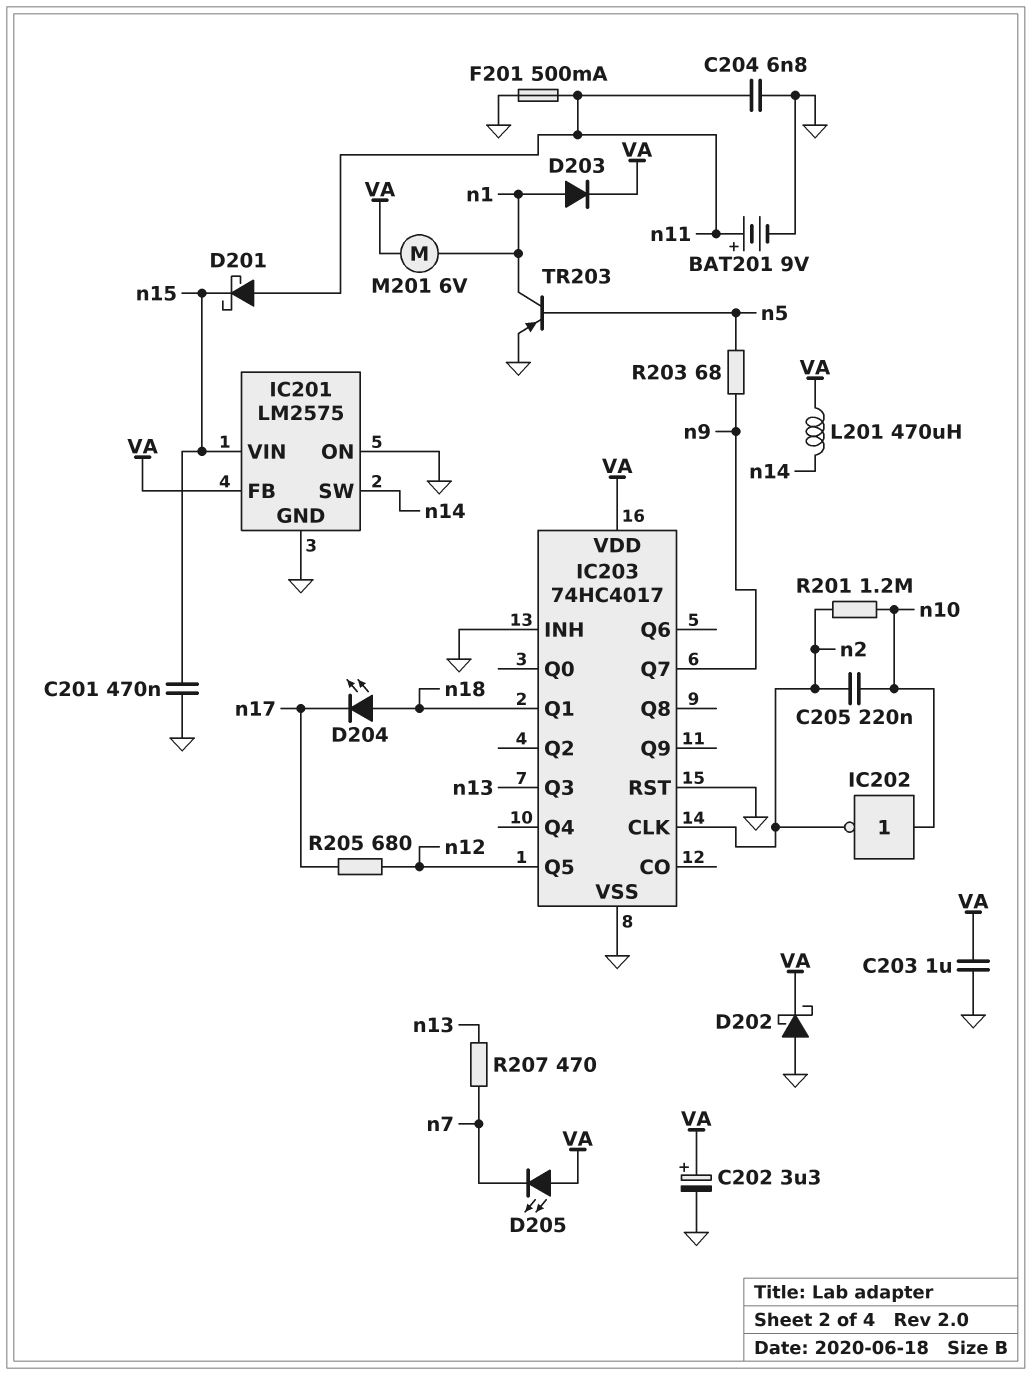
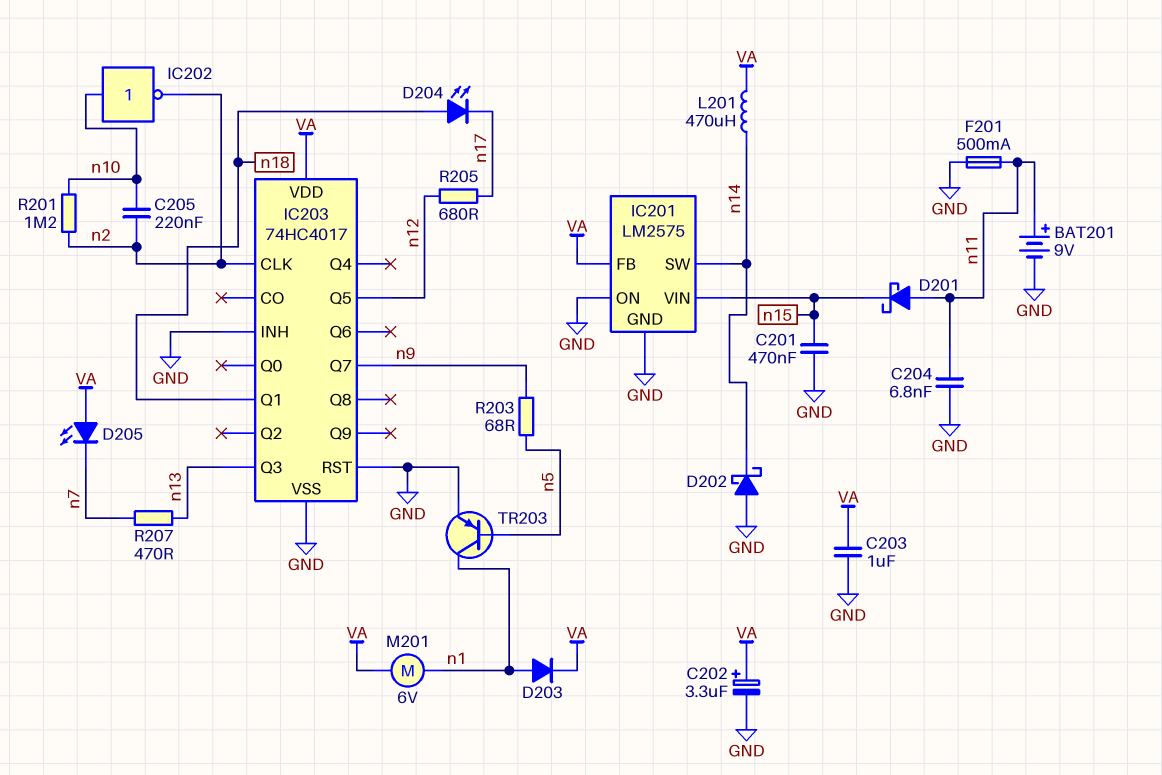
D202: schottky (A GND, K VA) -> schottky (A GND, K n14)

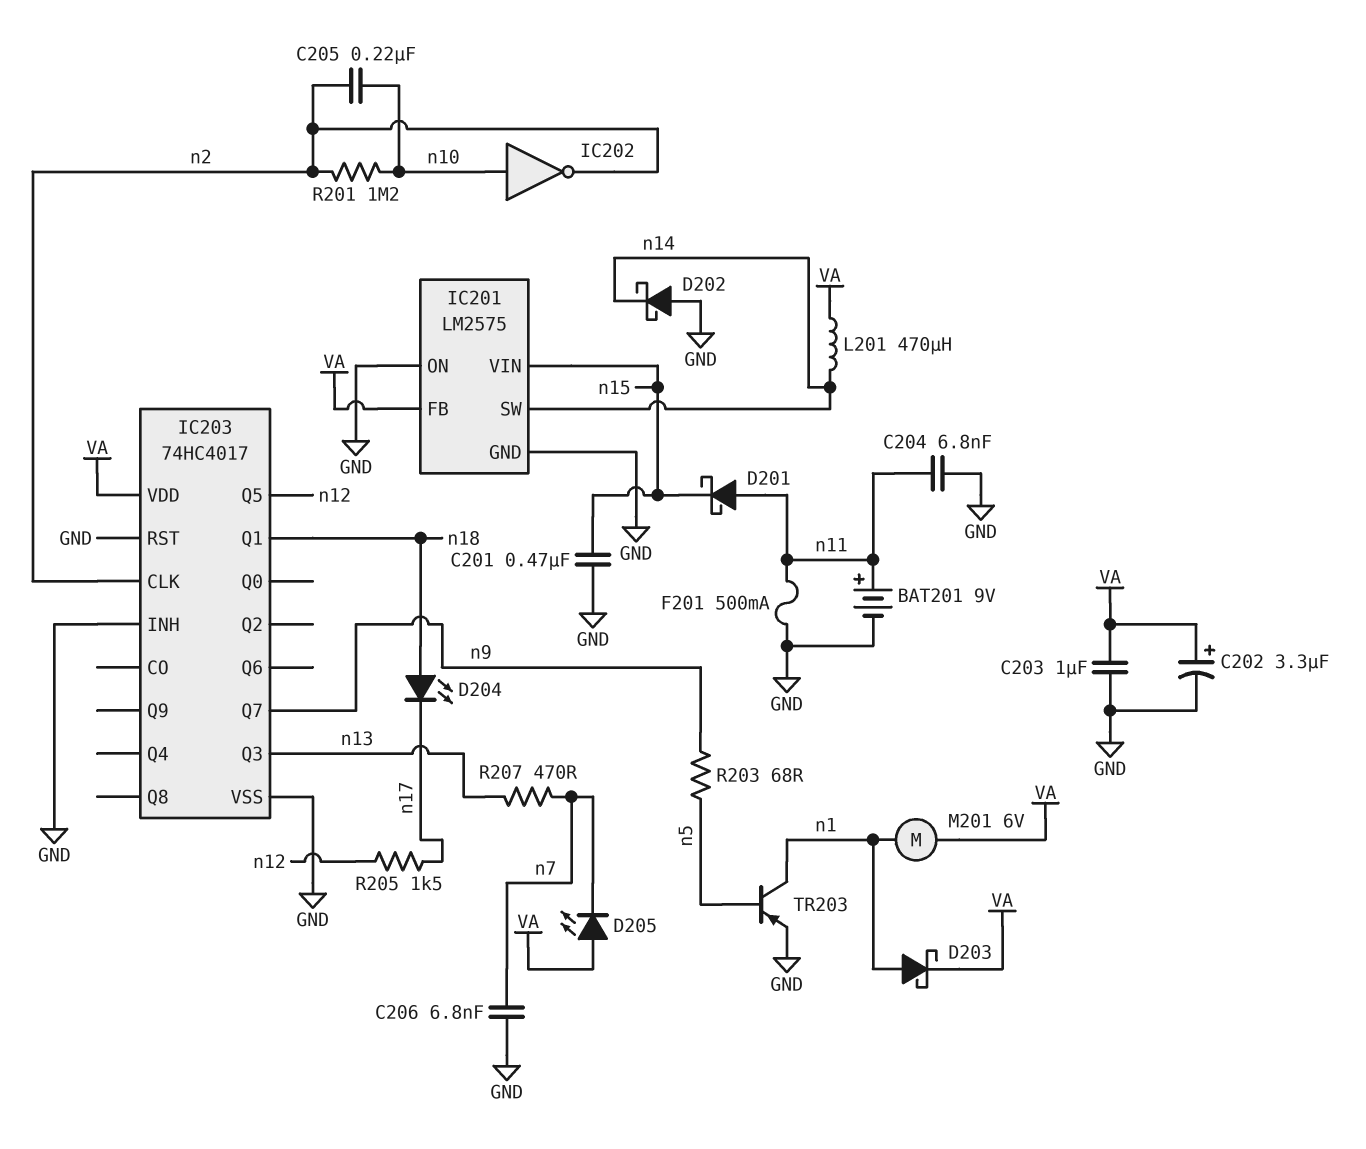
C206: none -> 6.8nF (GND, n7)
D203: diode (A n1, K VA) -> schottky (A n1, K VA)
R205: 680 (n12, n17) -> 1.5k (n12, n17)

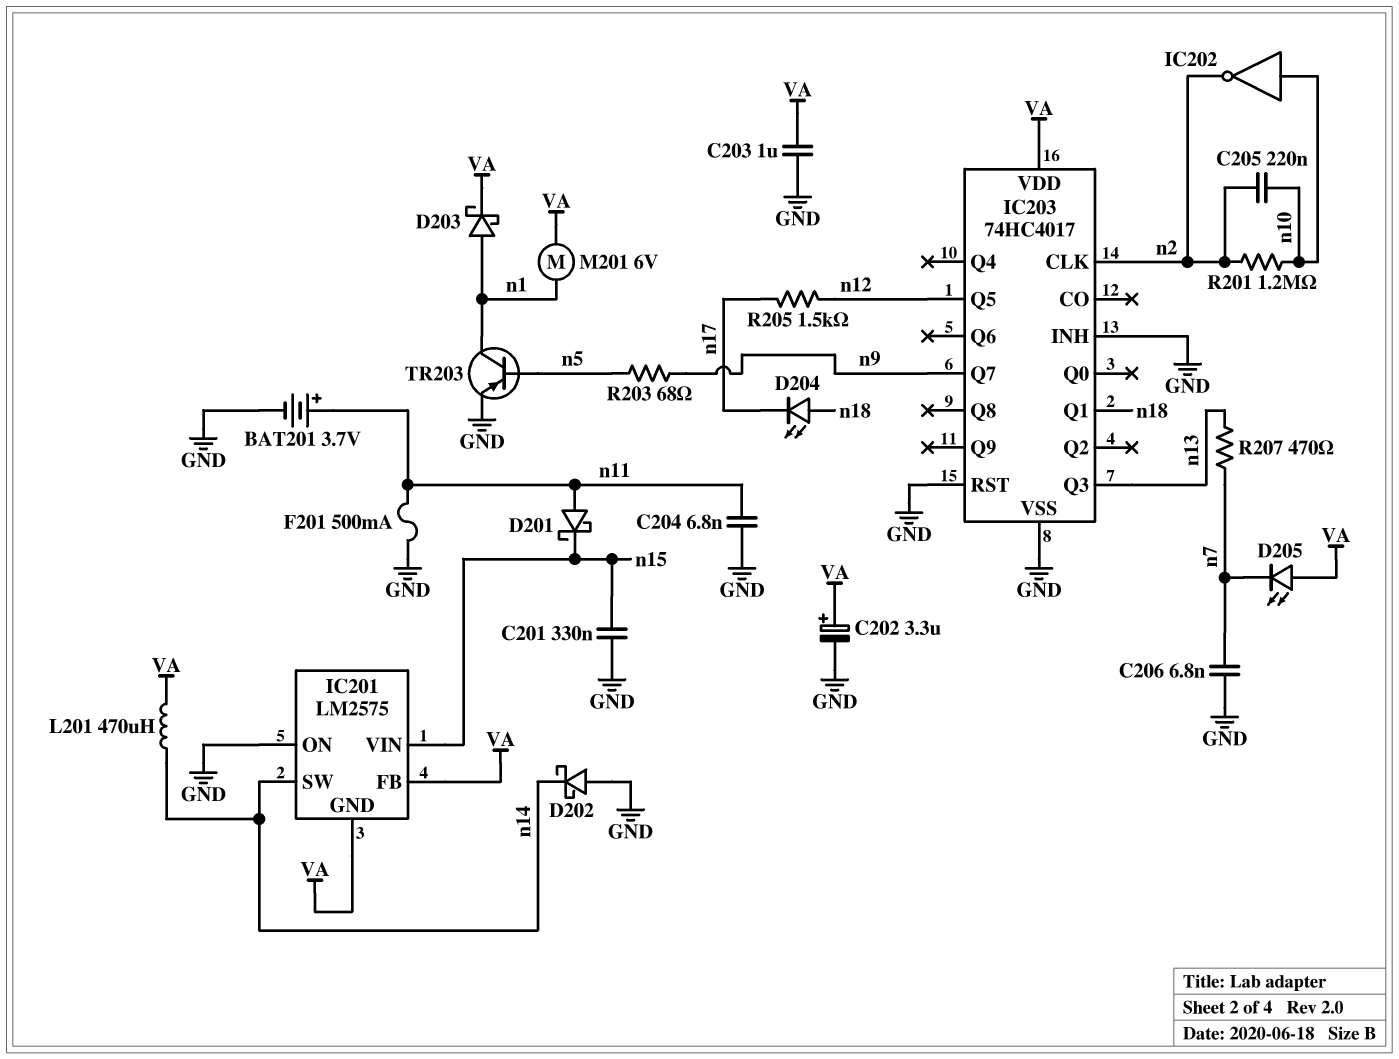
BAT201: 9V (plus n11, minus GND) -> 3.7V (plus n11, minus GND)
C201: 470nF (GND, n15) -> 330nF (GND, n15)
IC201 pin GND: GND -> VA

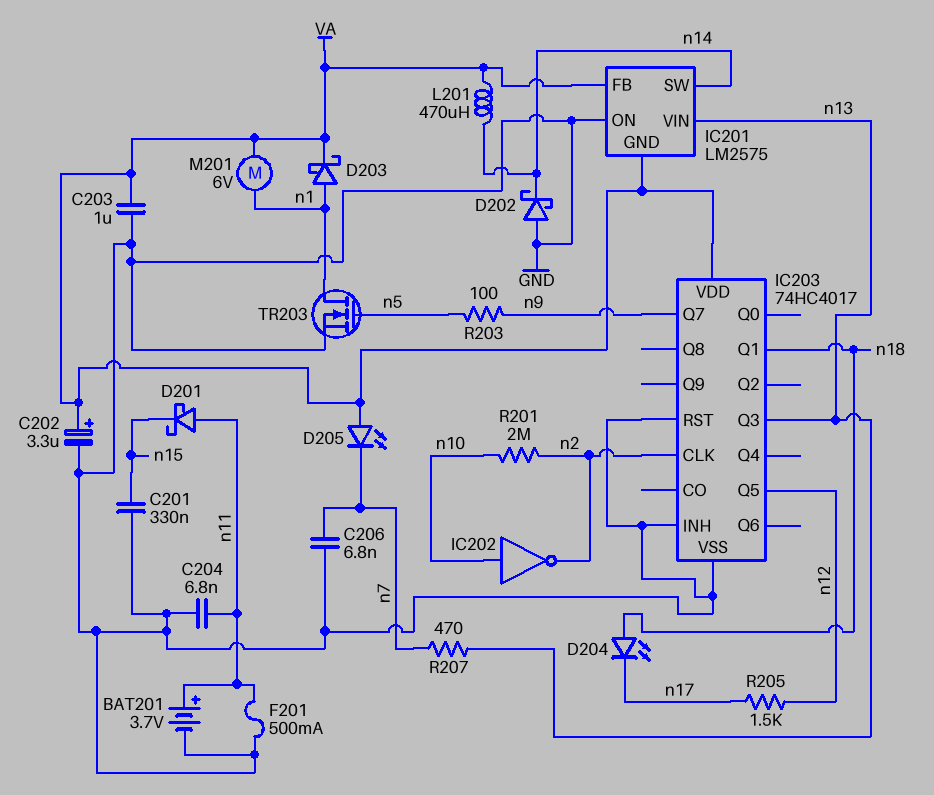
C205: 220nF (n2, n10) -> none
IC201 pin VIN: n15 -> n13
R201: 1.2M (n2, n10) -> 2M (n2, n10)
R203: 68 (n5, n9) -> 100 (n5, n9)
TR203: PNP (B n5, C n1, E GND) -> NMOS (G n5, D n1, S GND)

